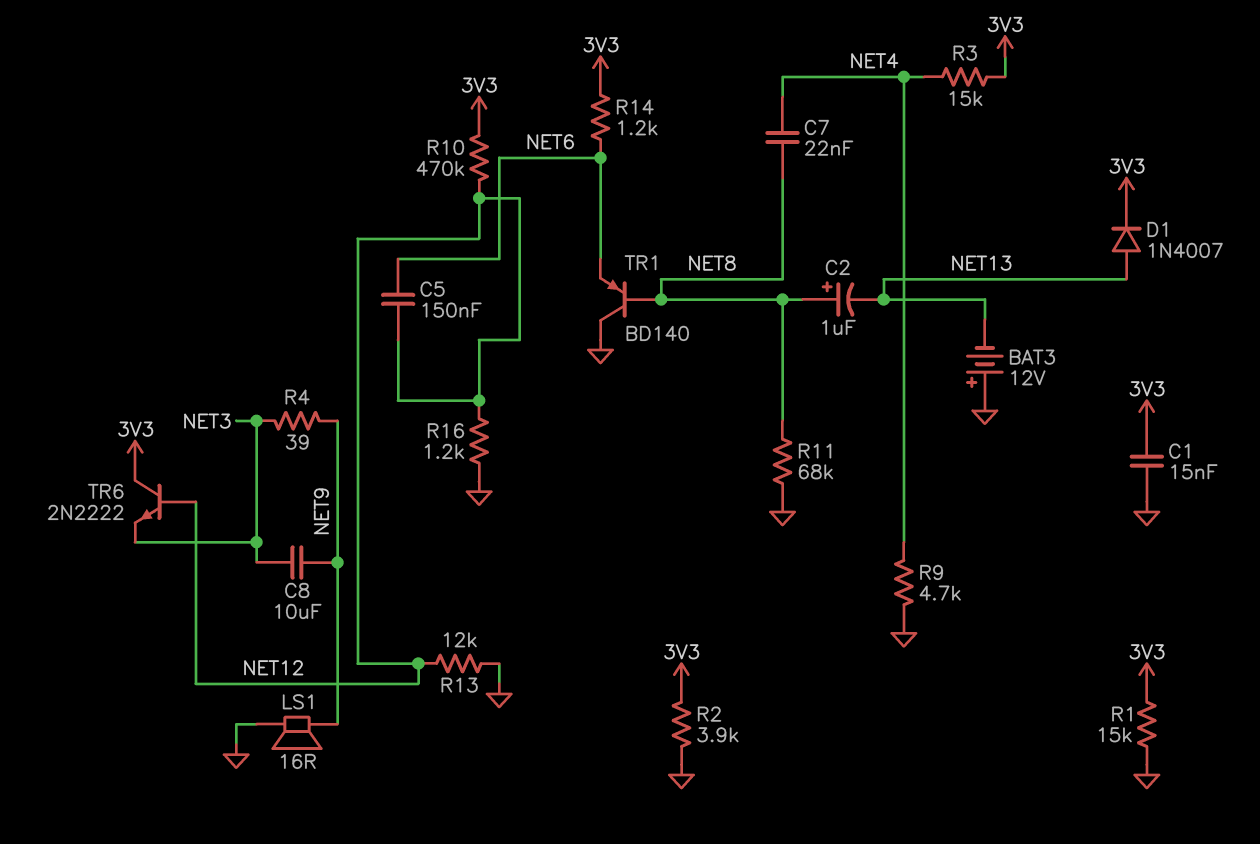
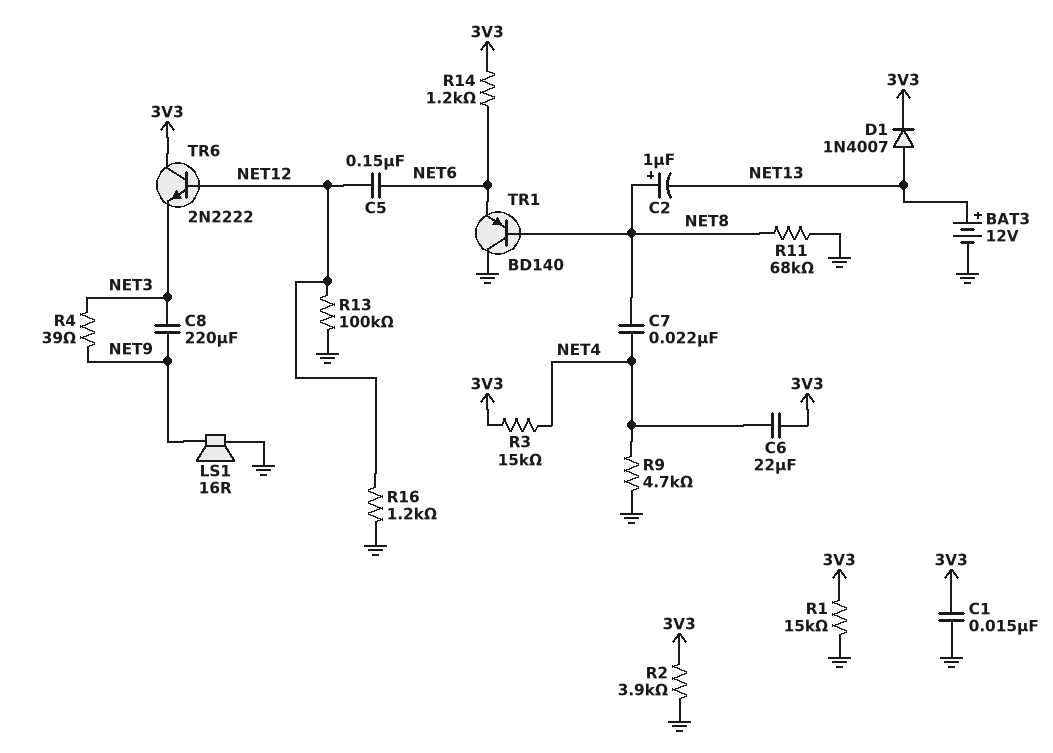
BAT3: 12V (plus GND, minus NET13) -> 12V (plus NET13, minus GND)
C6: none -> 22uF (3V3, NET4)
C8: 10uF (NET3, NET9) -> 220uF (NET3, NET9)
R10: 470k (3V3, NET12) -> none
R13: 12k (GND, NET12) -> 100k (GND, NET12)

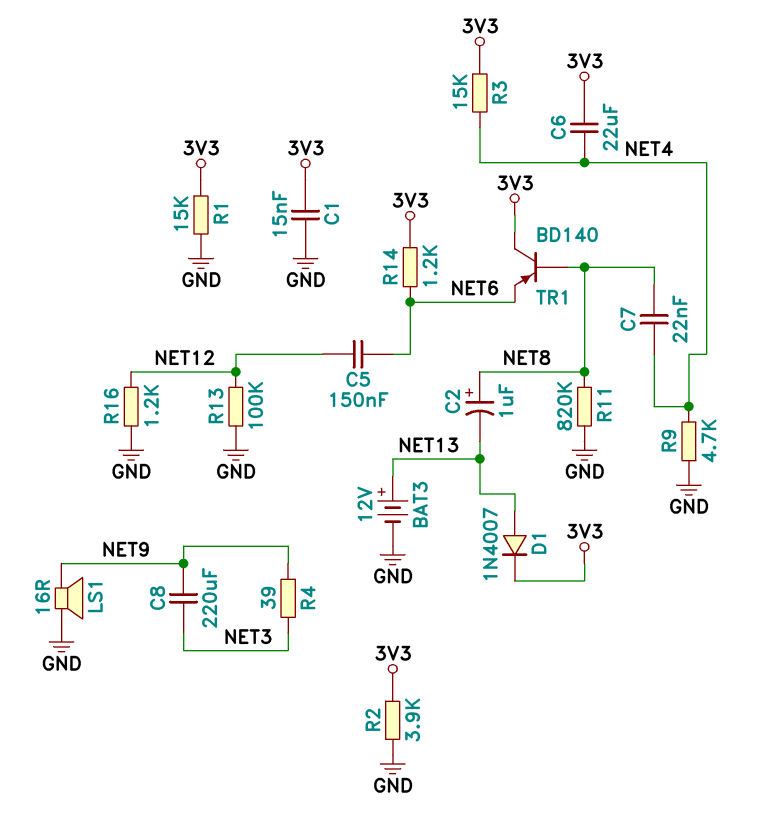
R11: 68k (GND, NET8) -> 820k (GND, NET8)
TR1: PNP BD140 (B NET8, C GND, E NET6) -> PNP BD140 (B NET8, C 3V3, E NET6)
TR6: NPN 2N2222 (B NET12, C 3V3, E NET3) -> none

